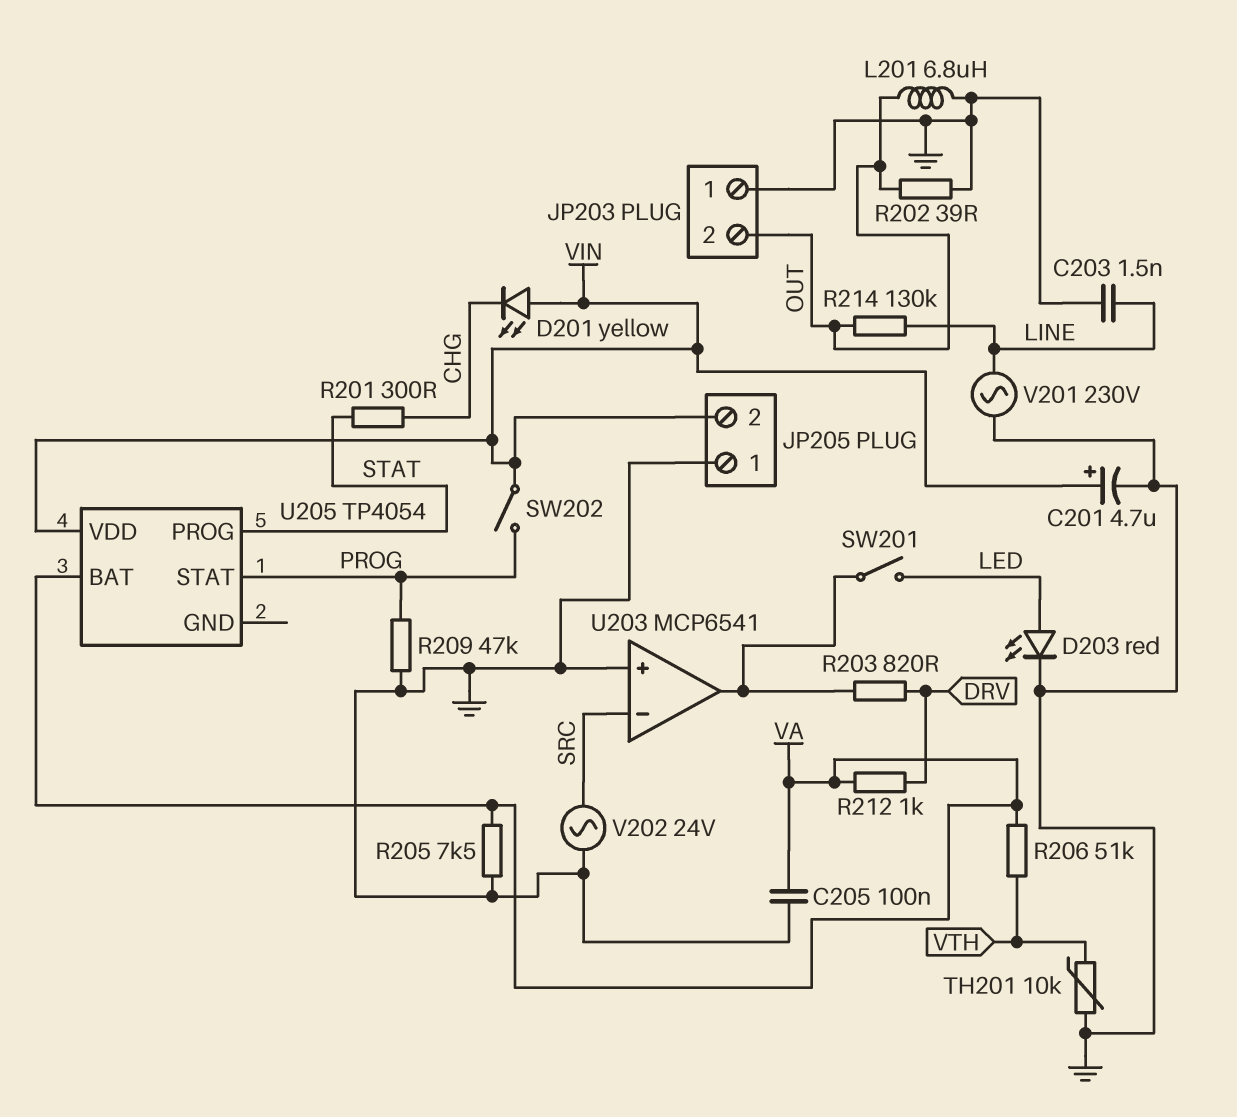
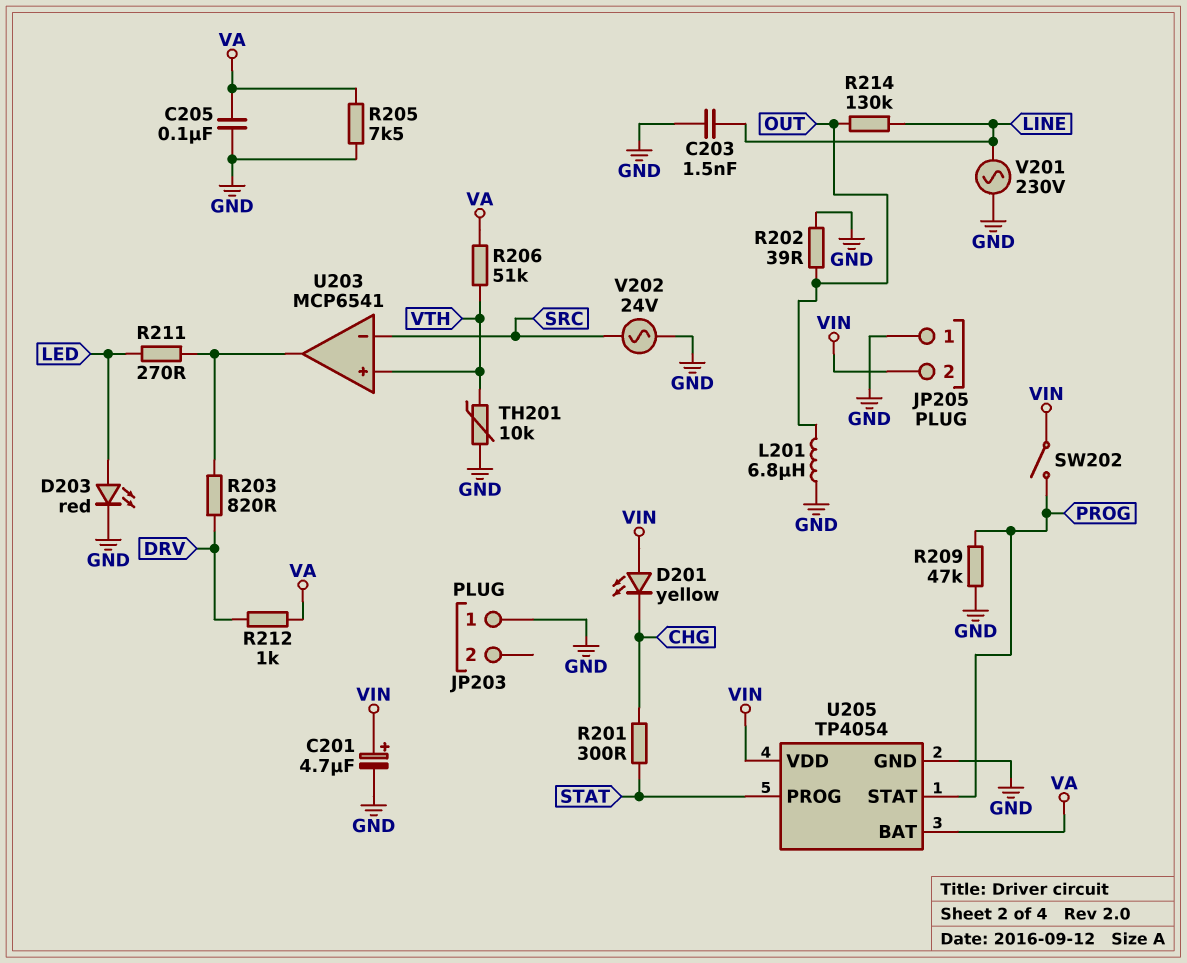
JP203 pin 2: OUT -> none
R211: none -> 270 (LED, U203/out)
SW201: switch (LED, U203/out) -> none
U203 pin in+: GND -> VTH
U205 pin GND: none -> GND

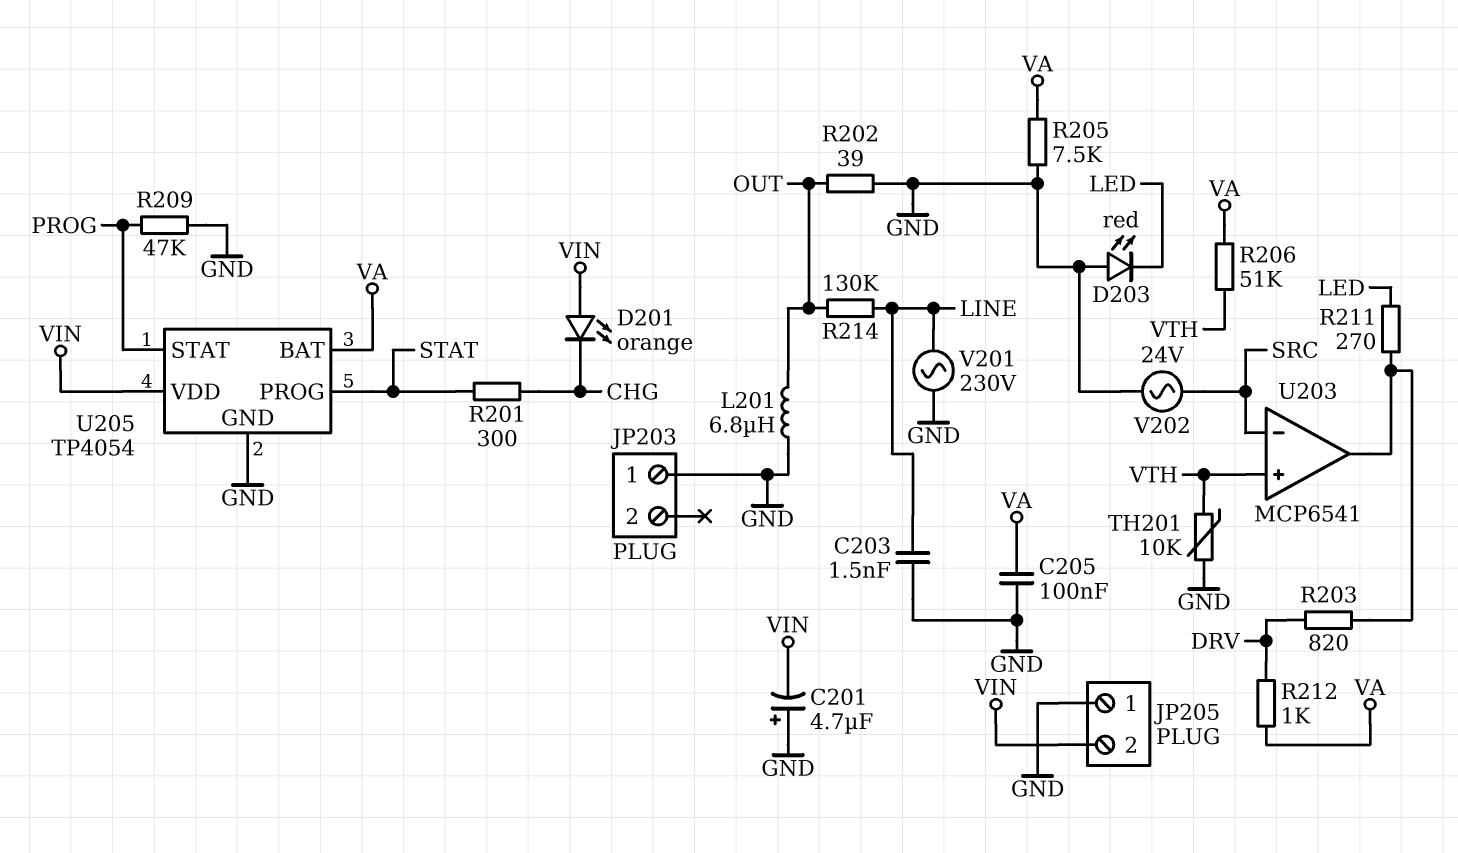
C201: 4.7uF (plus VIN, minus GND) -> 4.7uF (plus GND, minus VIN)
D201: LED yellow (A VIN, K CHG) -> LED orange (A VIN, K CHG)
D203: LED red (A LED, K GND) -> LED red (A GND, K LED)
SW202: switch (PROG, VIN) -> none

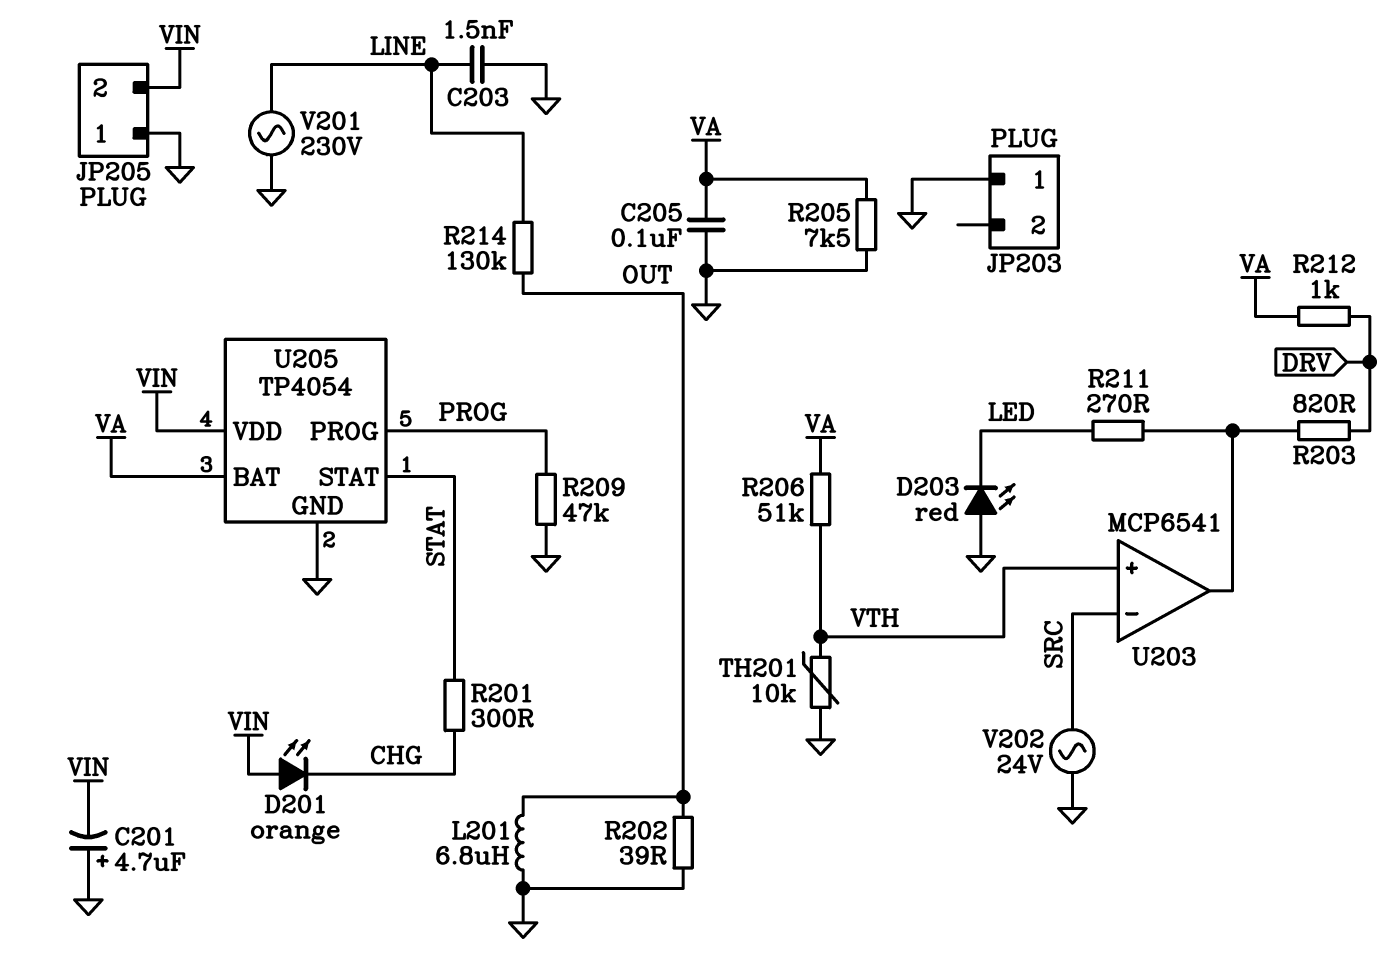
U205 pin PROG: STAT -> PROG
U205 pin STAT: PROG -> STAT

